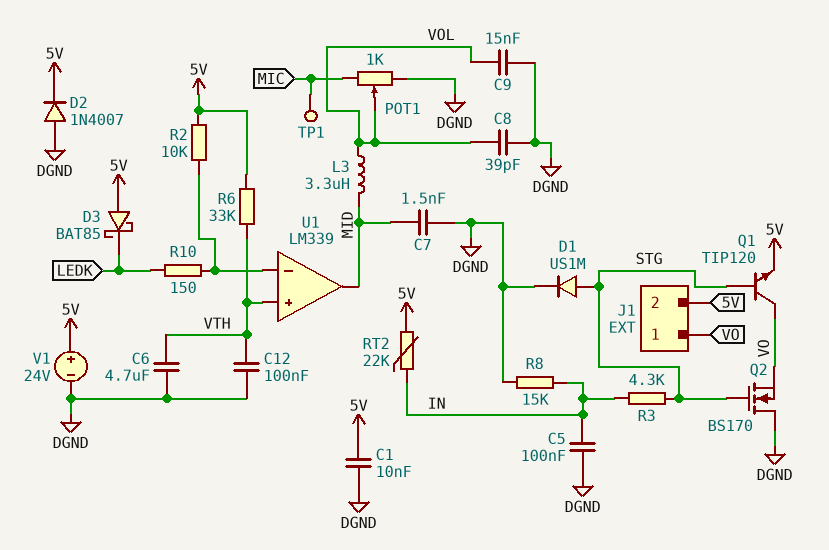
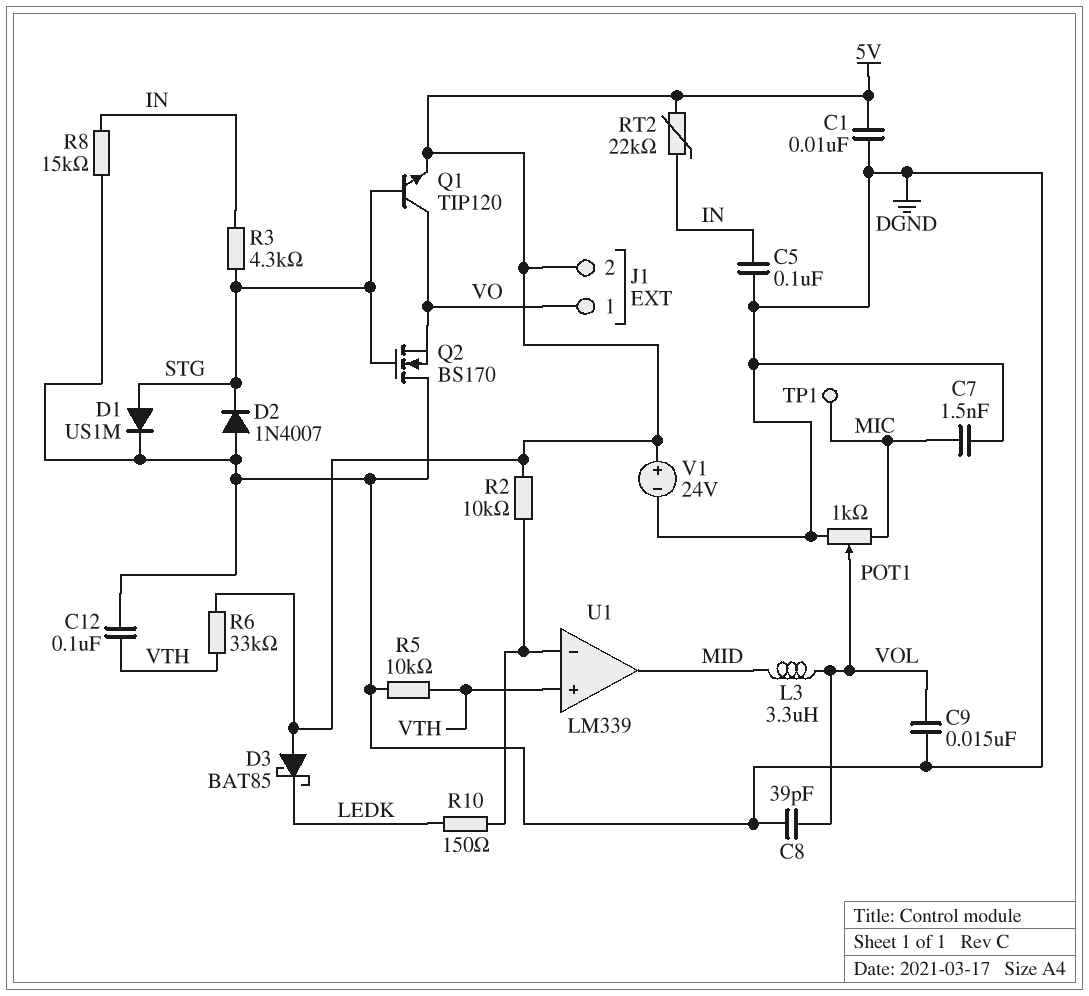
C6: 4.7uF (DGND, VTH) -> none
C7: 1.5nF (DGND, MID) -> 1.5nF (DGND, MIC)
D2: diode 1N4007 (A DGND, K 5V) -> diode 1N4007 (A DGND, K STG)
R5: none -> 10k (DGND, VTH)

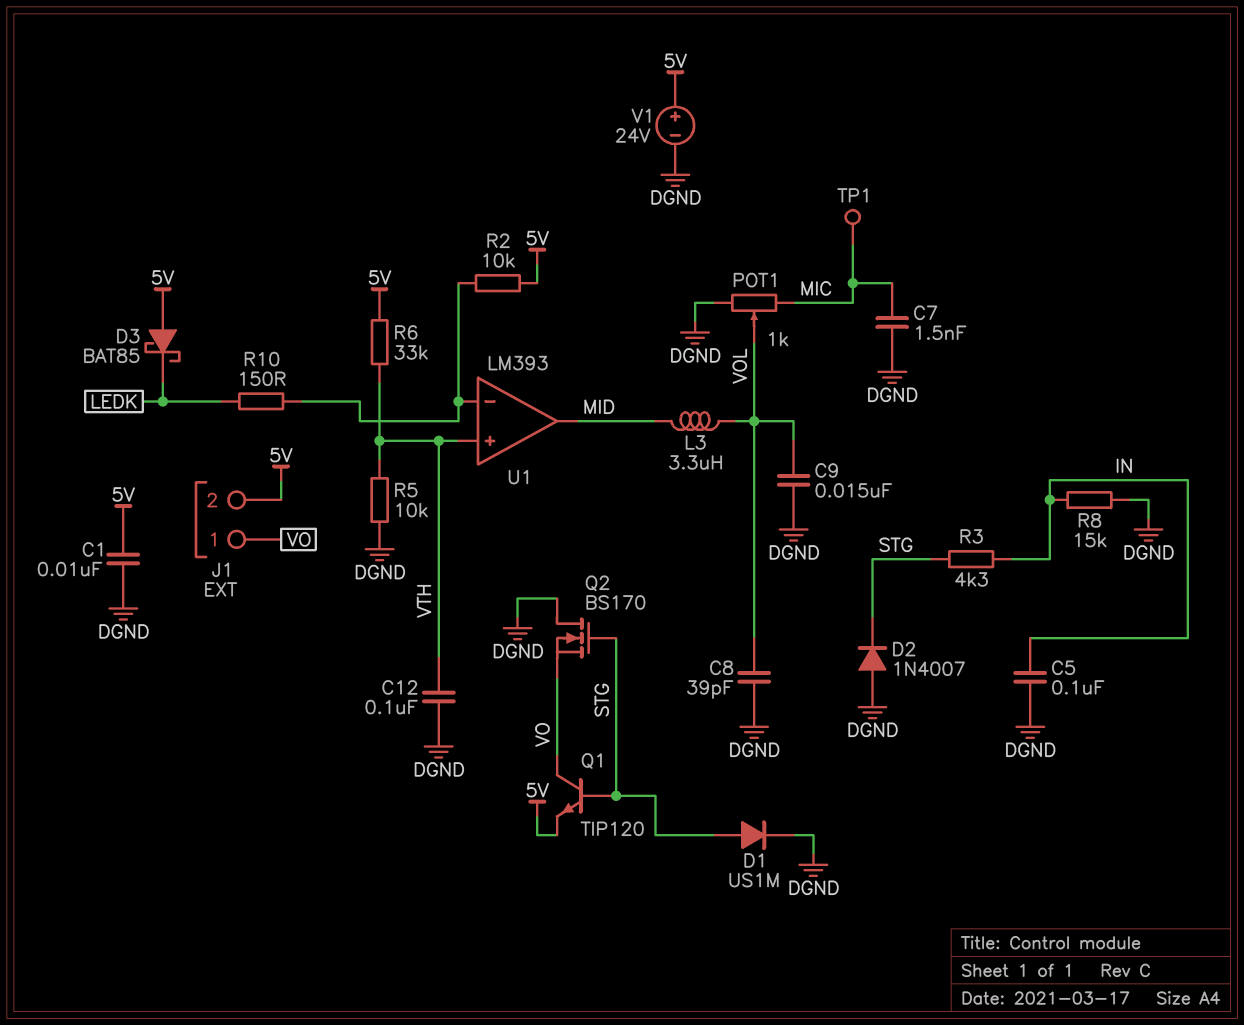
RT2: 22k (5V, IN) -> none
U1: LM339 -> LM393

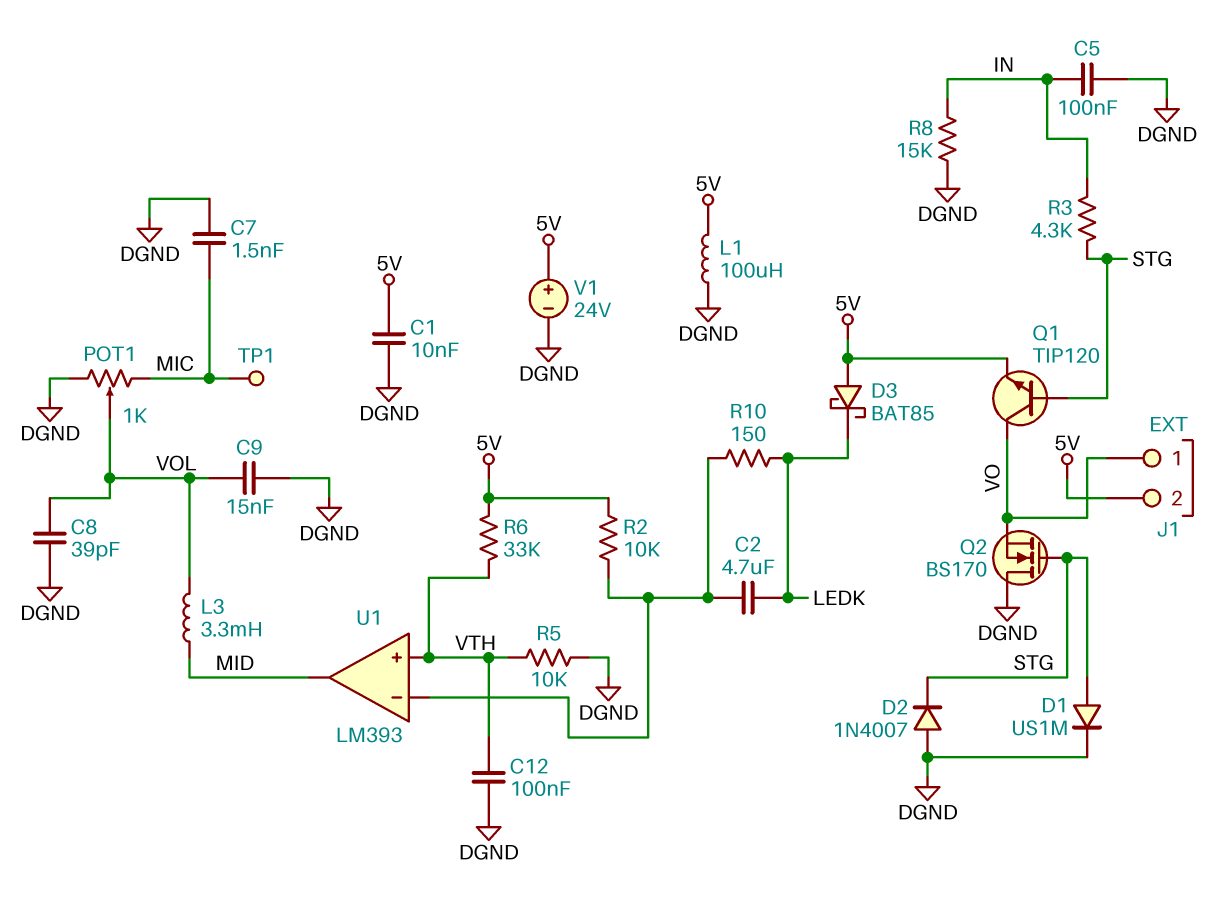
C2: none -> 4.7uF (LEDK, U1/in-)
L1: none -> 100uH (5V, DGND)
L3: 3.3uH (MID, VOL) -> 3.3mH (MID, VOL)

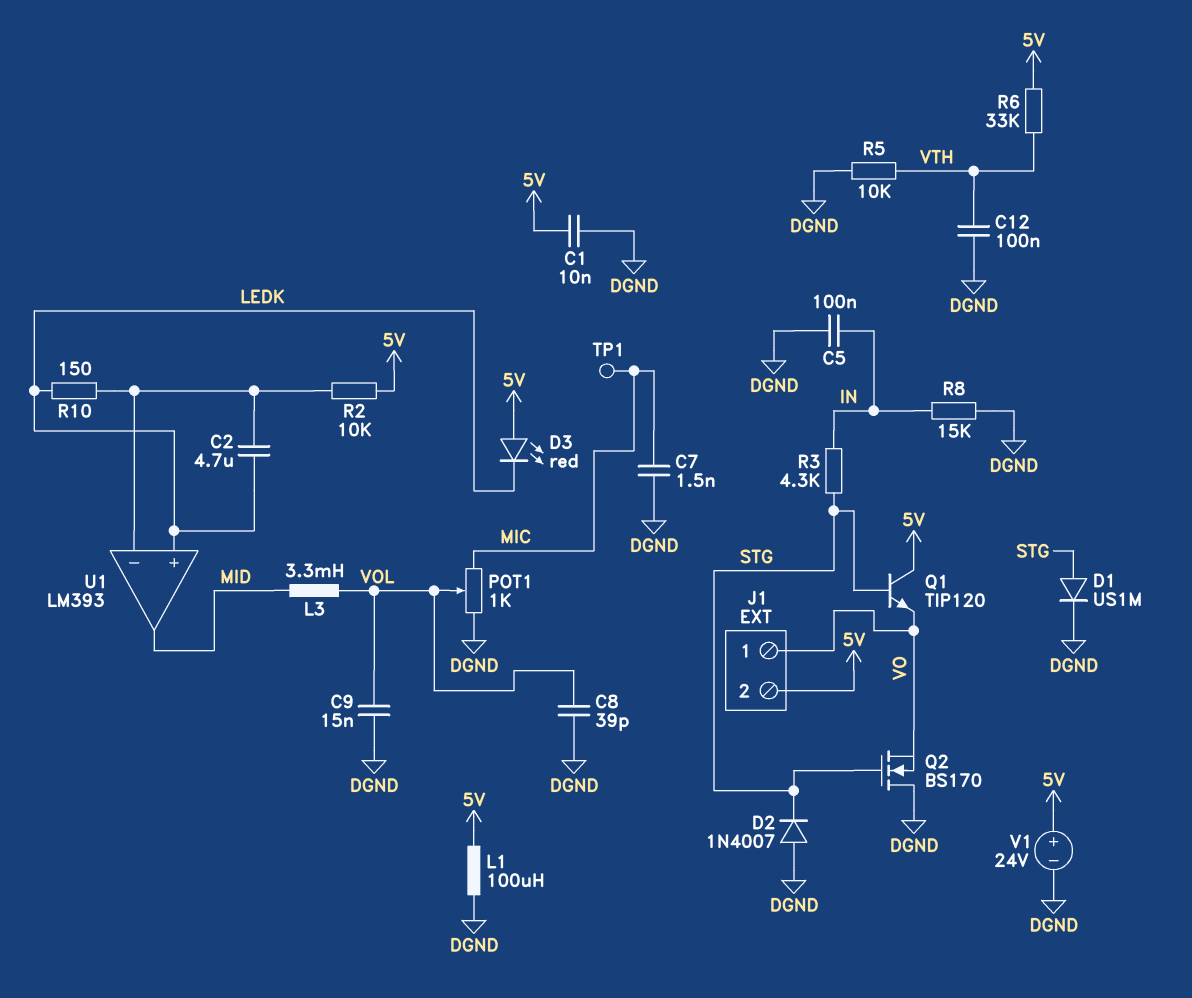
D3: schottky BAT85 (A 5V, K LEDK) -> LED red (A 5V, K LEDK)
Q1: NPN TIP120 (B STG, C VO, E 5V) -> NPN TIP120 (B STG, C 5V, E VO)
U1 pin in+: VTH -> LEDK

